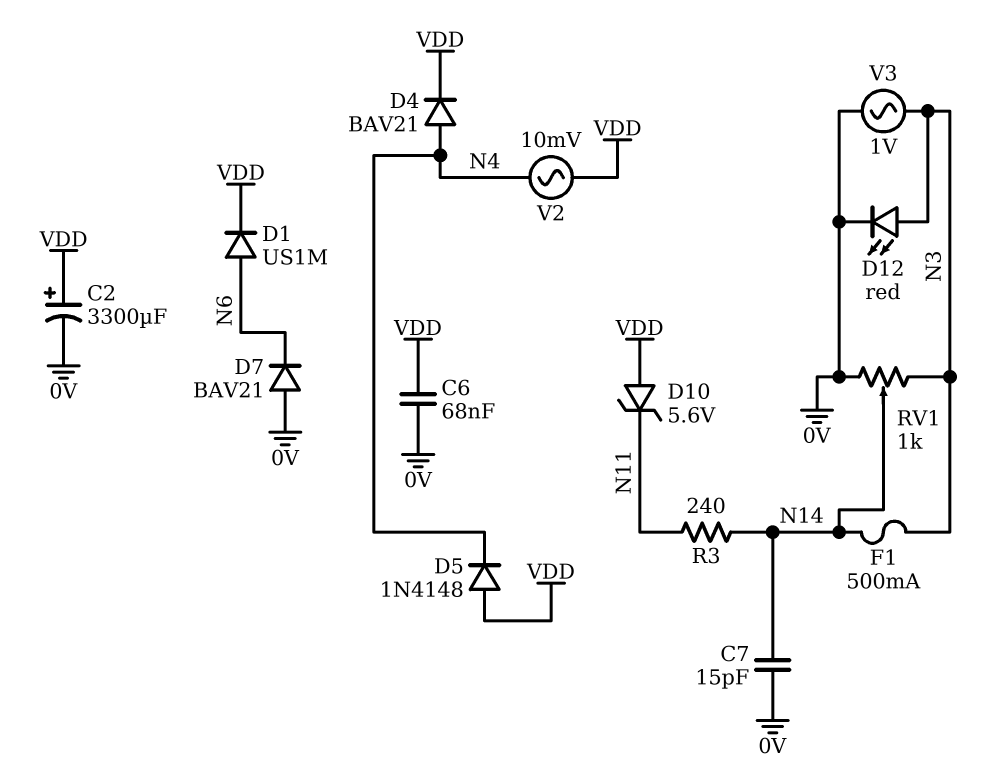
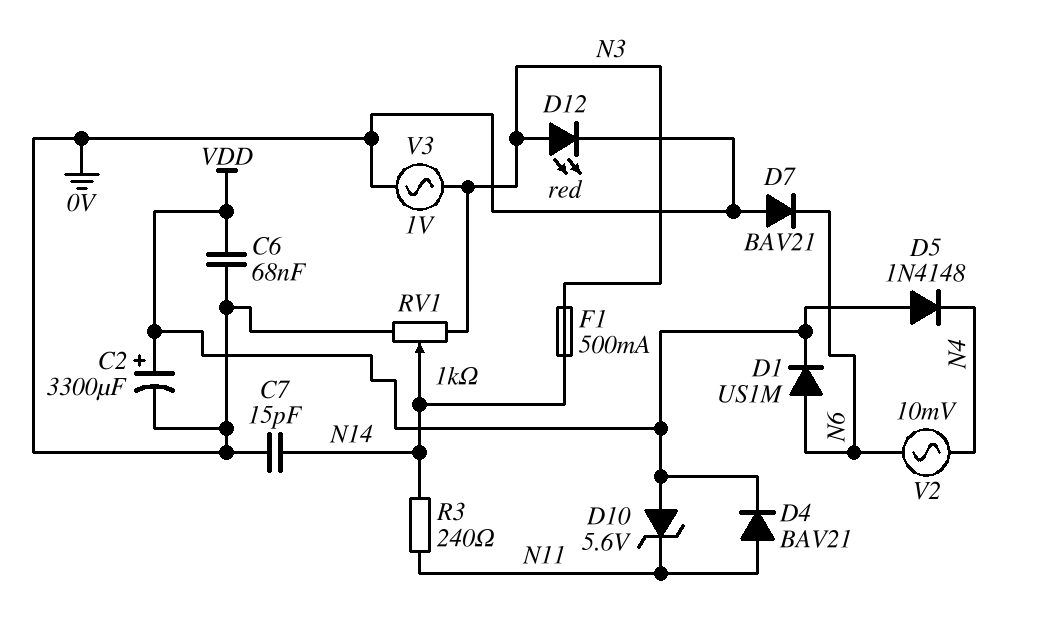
D4: diode BAV21 (A N4, K VDD) -> diode BAV21 (A N11, K VDD)
V2: AC 10mV (N4, VDD) -> AC 10mV (N4, N6)

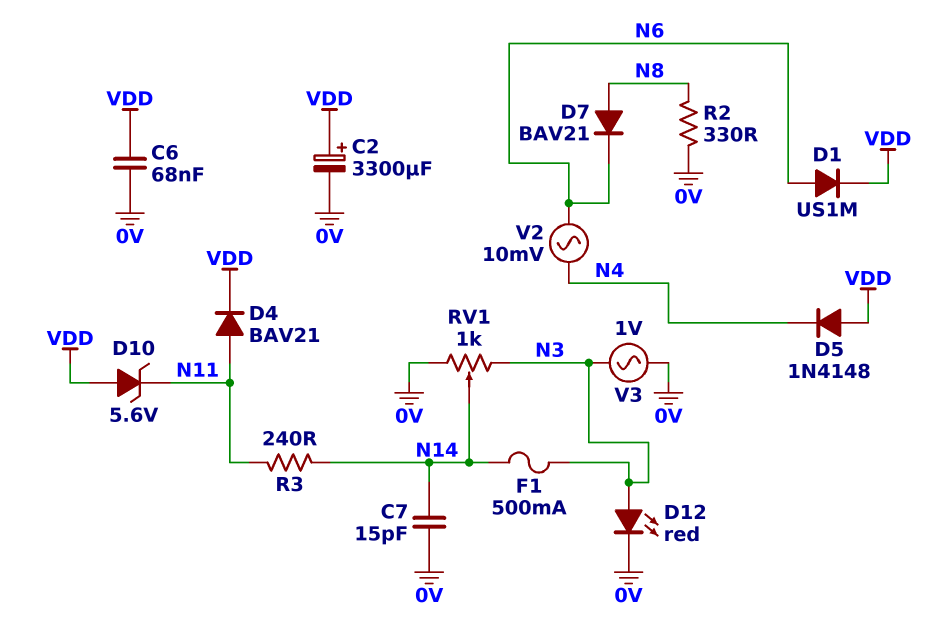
D7: diode BAV21 (A 0V, K N6) -> diode BAV21 (A N8, K N6)
R2: none -> 330 (0V, N8)

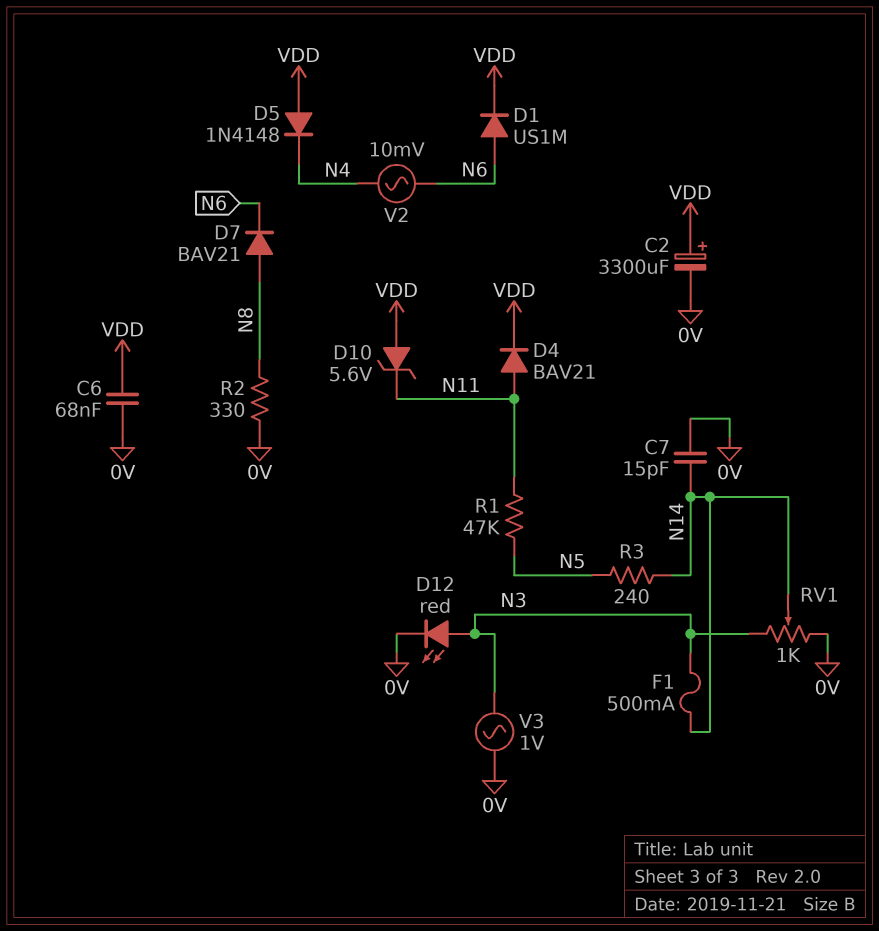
R1: none -> 47k (N5, N11)
R3: 240 (N11, N14) -> 240 (N5, N14)

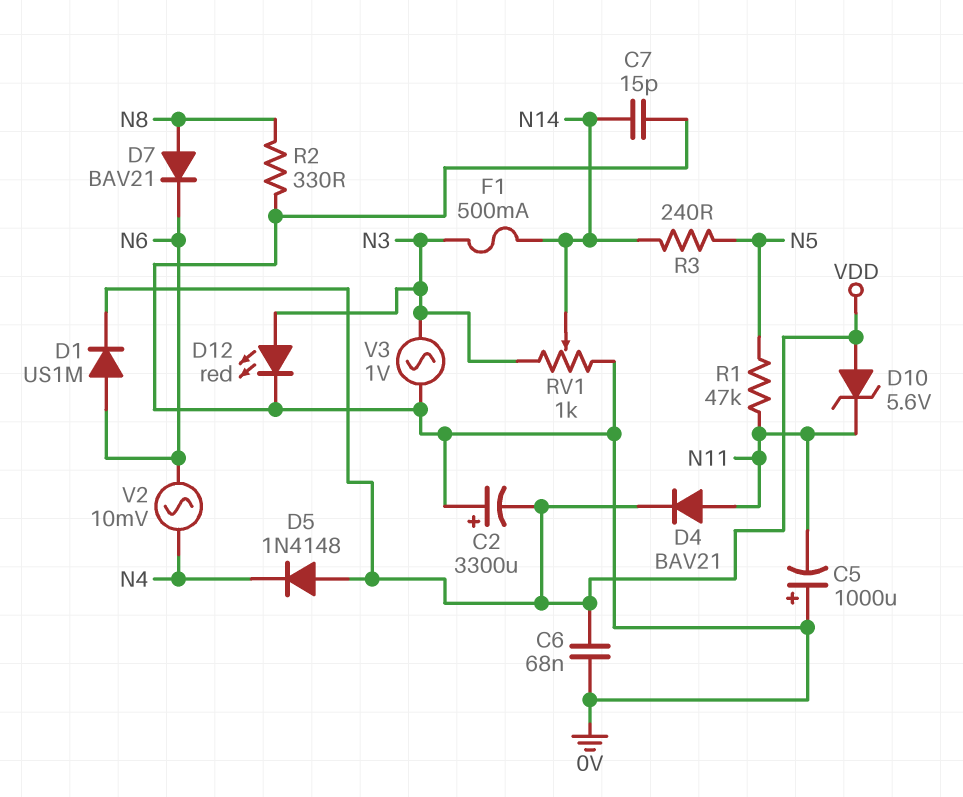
C2: 3300uF (plus VDD, minus 0V) -> 3300uF (plus 0V, minus VDD)
C5: none -> 1000uF (plus 0V, minus N11)

